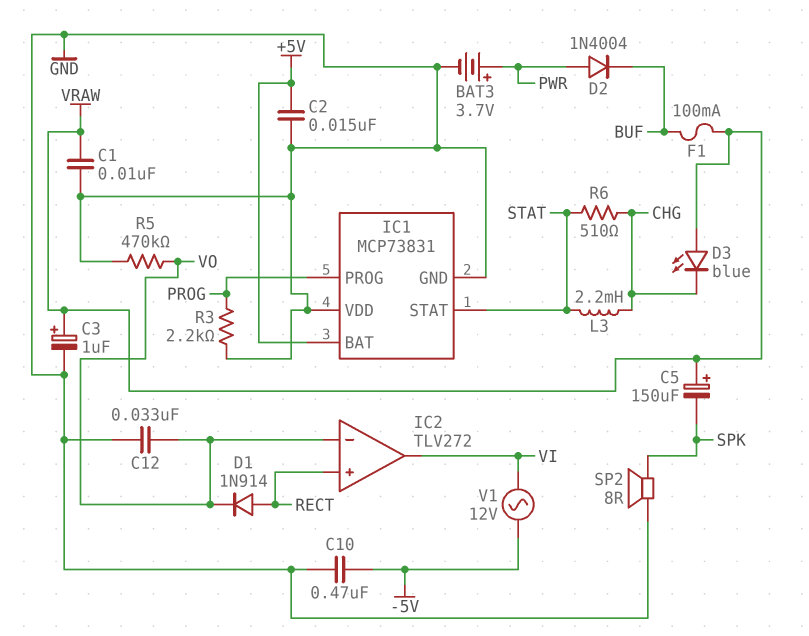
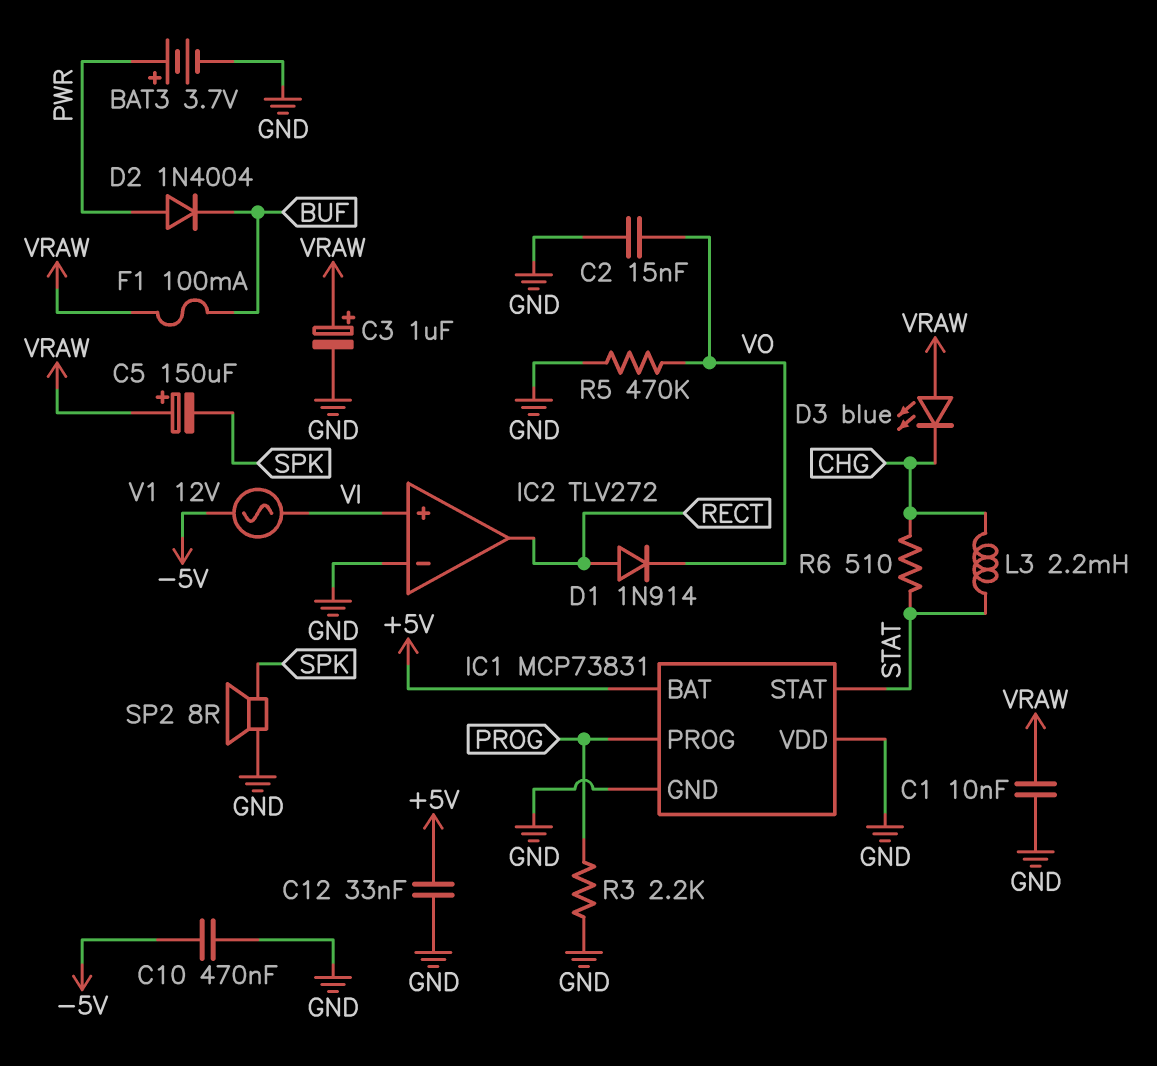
C2: 15nF (+5V, GND) -> 15nF (GND, VO)
C12: 33nF (GND, VO) -> 33nF (+5V, GND)
IC2 pin in+: RECT -> VI
IC2 pin in-: VO -> GND
IC2 pin out: VI -> RECT

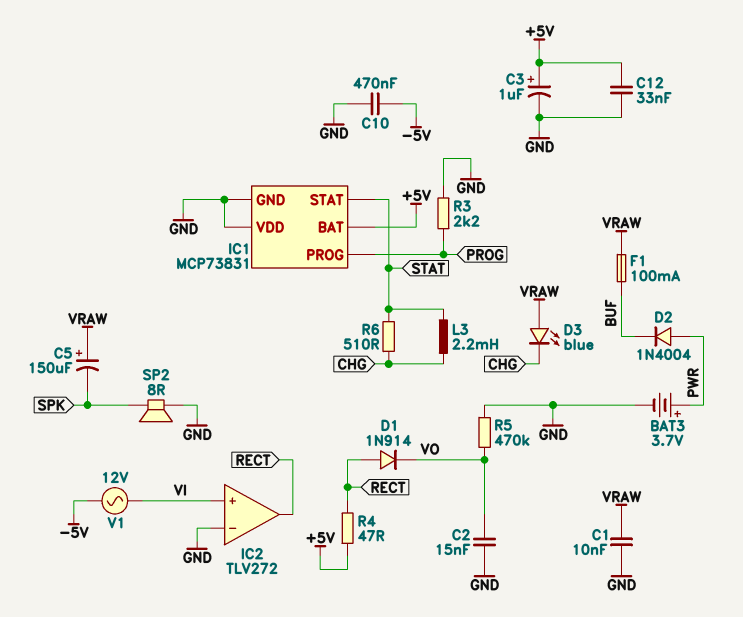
C3: 1uF (plus VRAW, minus GND) -> 1uF (plus +5V, minus GND)
R4: none -> 47 (+5V, RECT)

